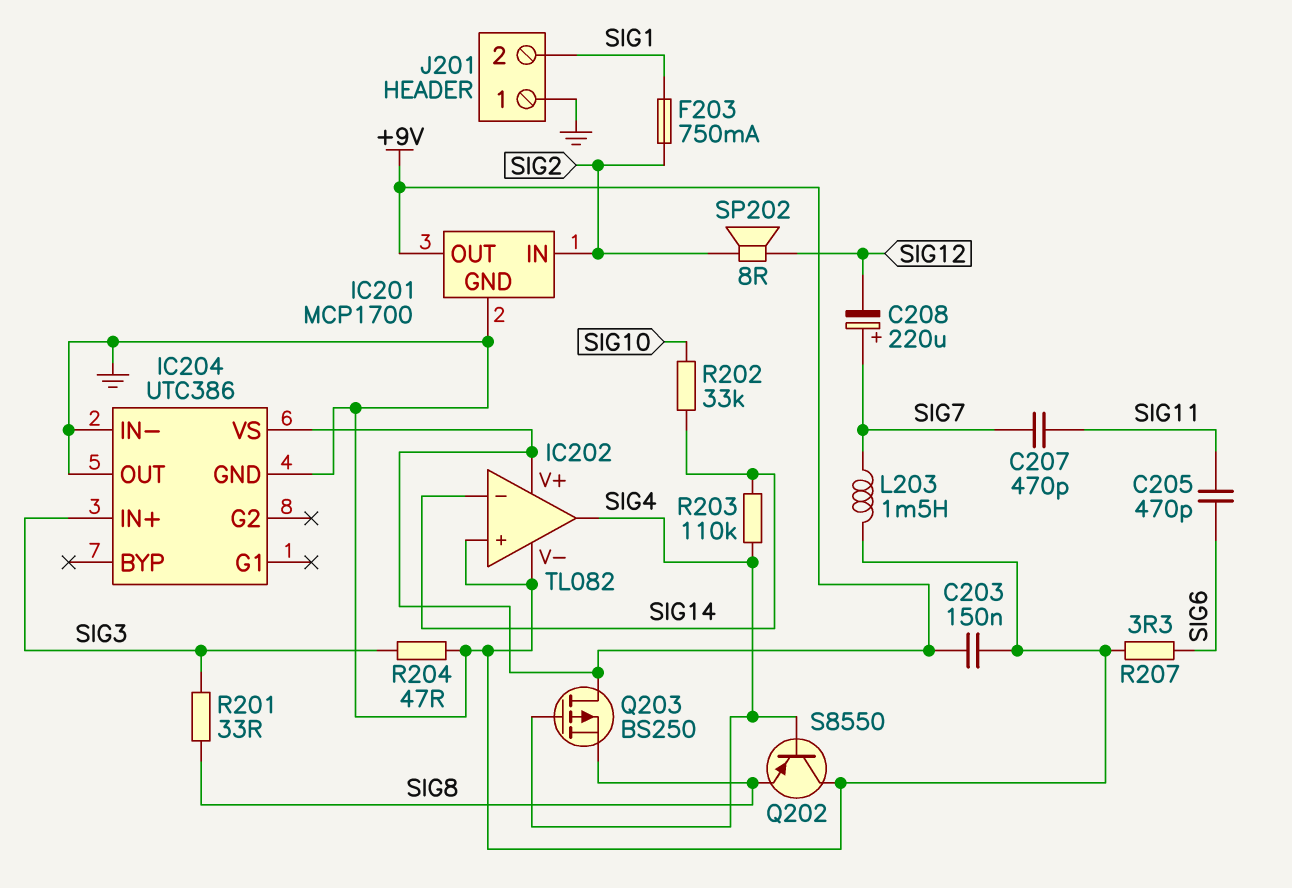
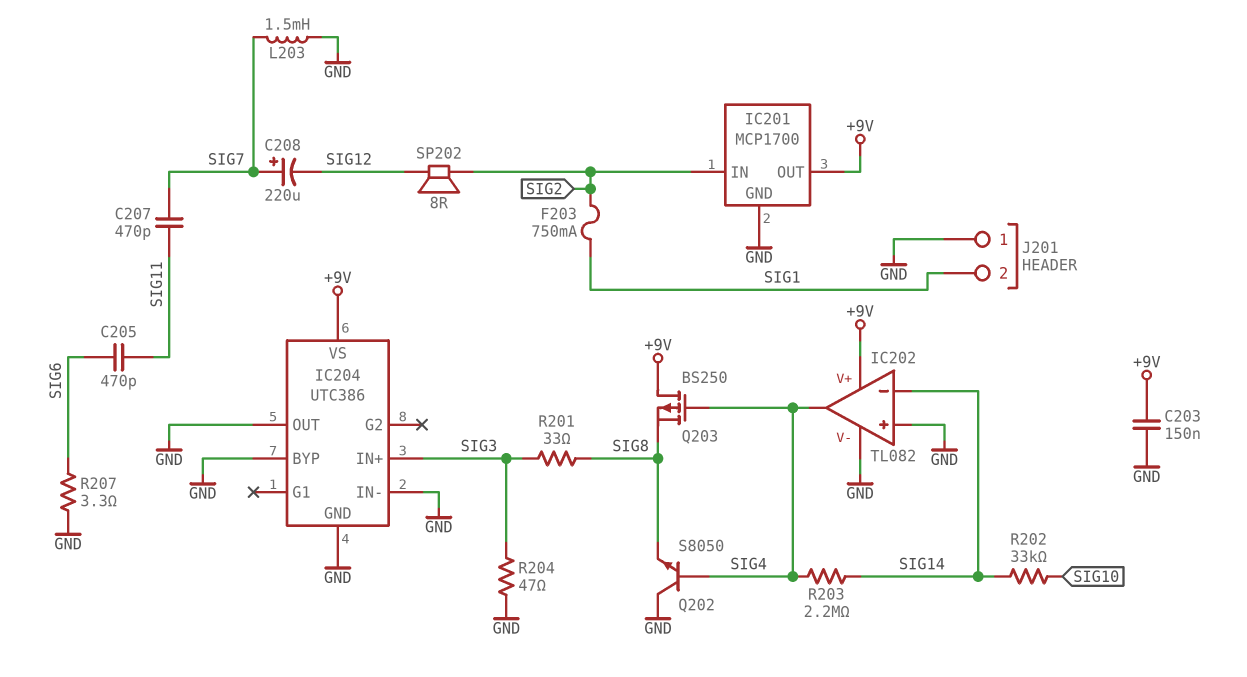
IC204 pin BYP: none -> GND
Q202: PNP S8550 (B SIG4, C GND, E SIG8) -> NPN S8050 (B SIG4, C GND, E SIG8)
R203: 110k (SIG4, SIG14) -> 2.2M (SIG4, SIG14)

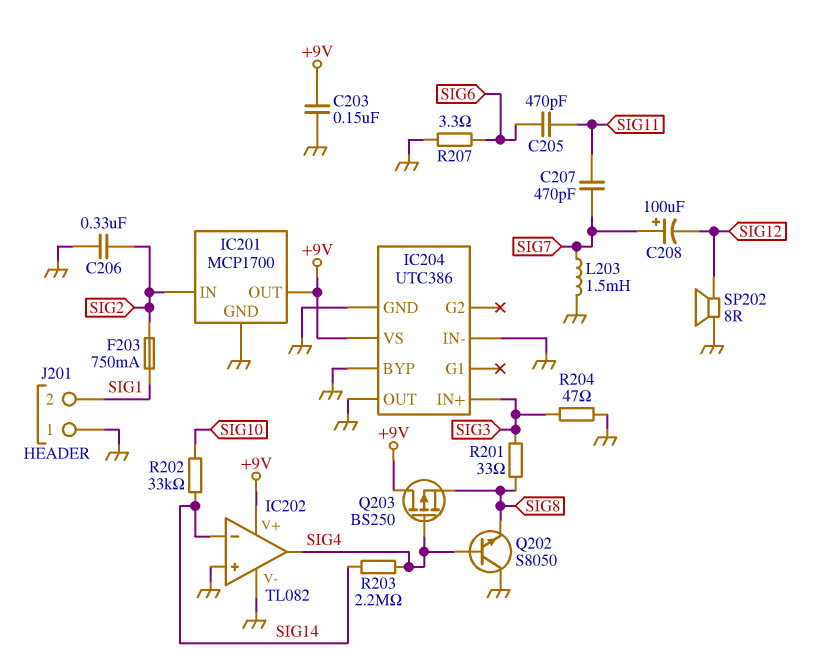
C206: none -> 330nF (GND, SIG2)
C208: 220uF (plus SIG7, minus SIG12) -> 100uF (plus SIG7, minus SIG12)
SP202: speaker 8R (SIG2, SIG12) -> speaker 8R (GND, SIG12)

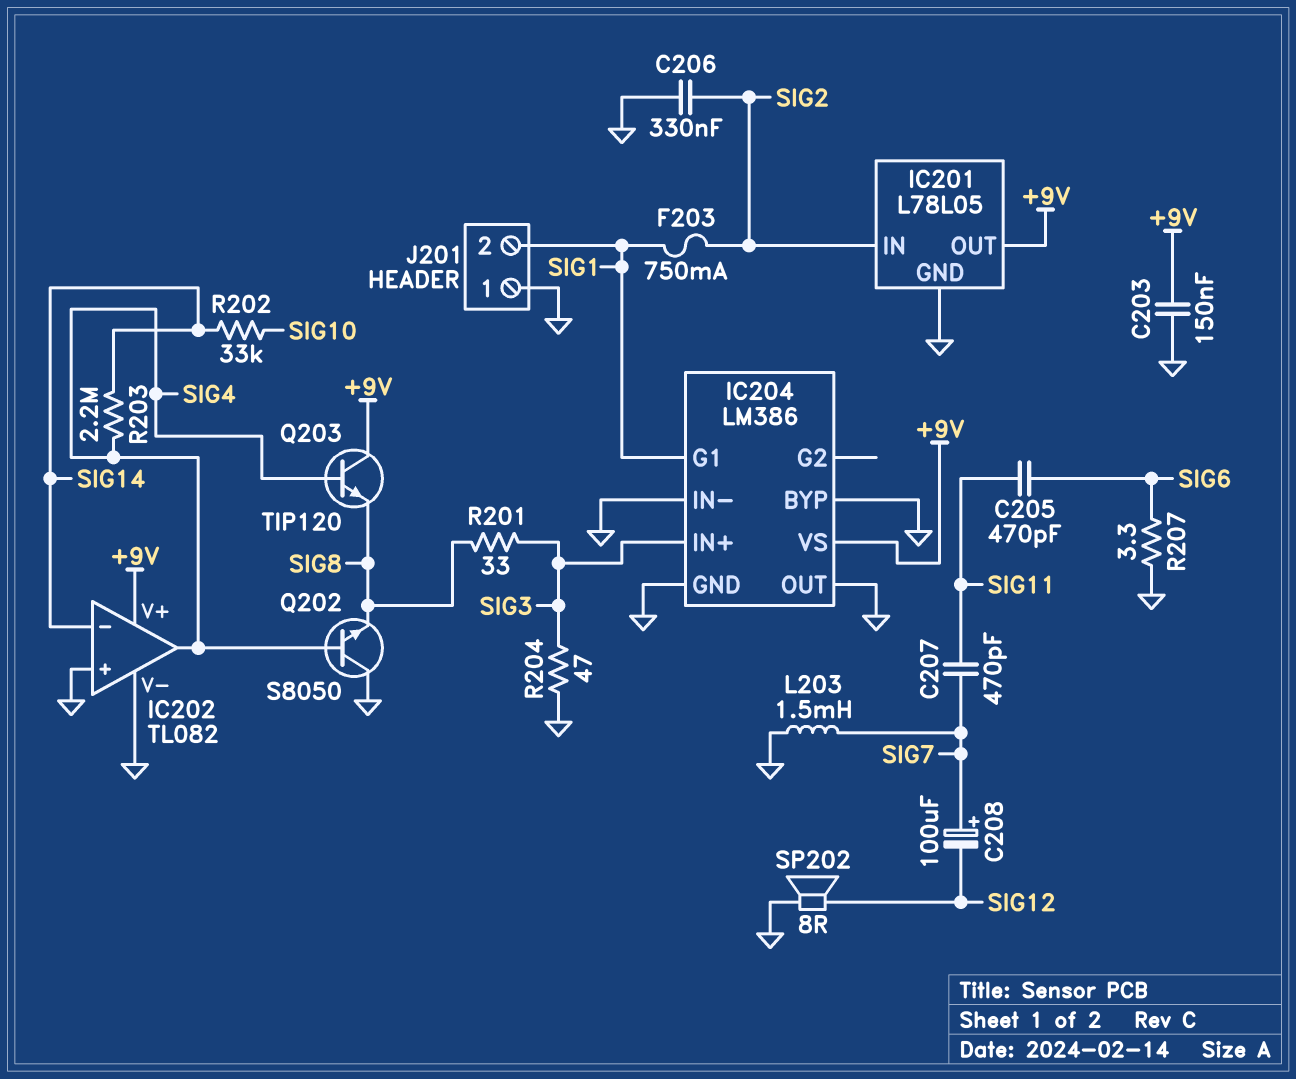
IC201: MCP1700 -> L78L05
IC204: UTC386 -> LM386
IC204 pin G1: none -> SIG1
Q203: PMOS BS250 (G SIG4, D +9V, S SIG8) -> NPN TIP120 (B SIG4, C +9V, E SIG8)

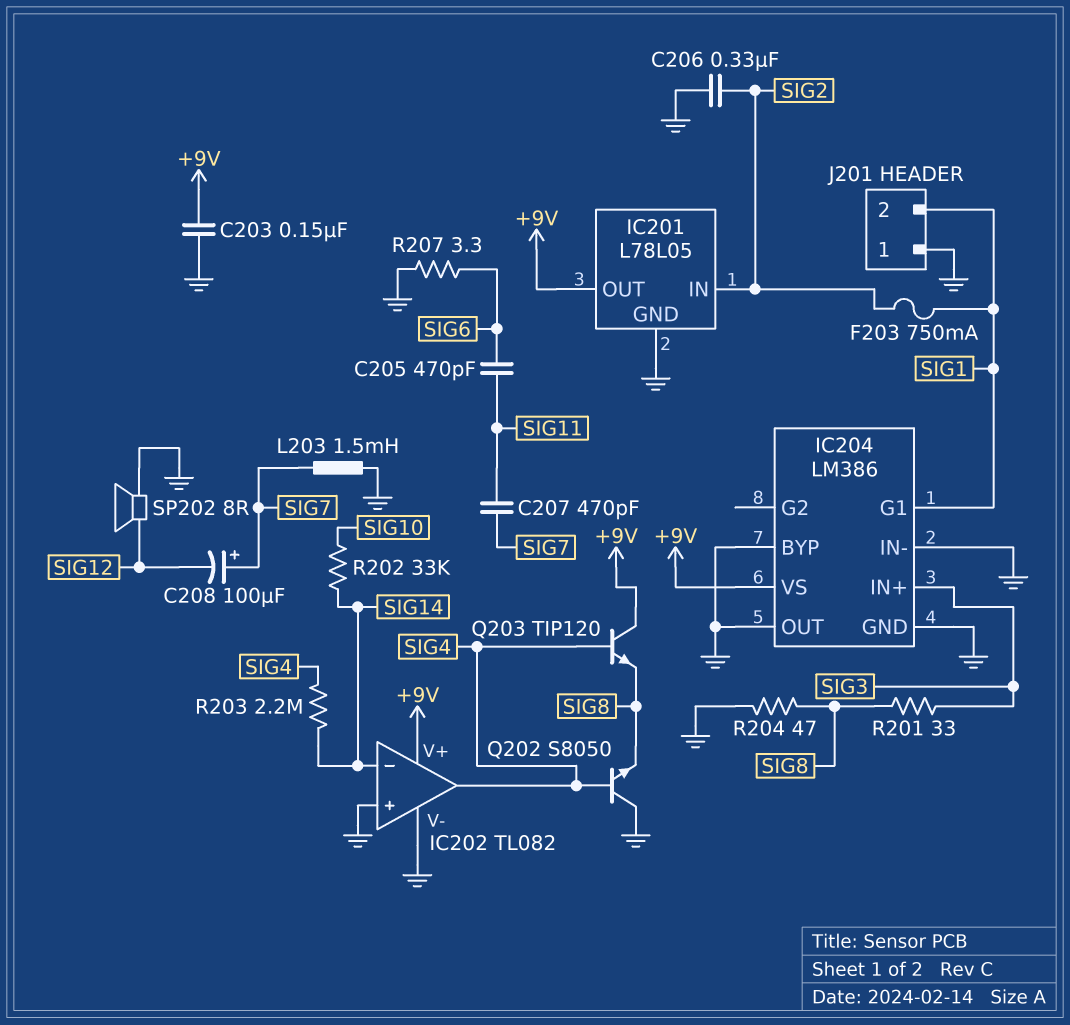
R204: 47 (GND, SIG3) -> 47 (GND, SIG8)

